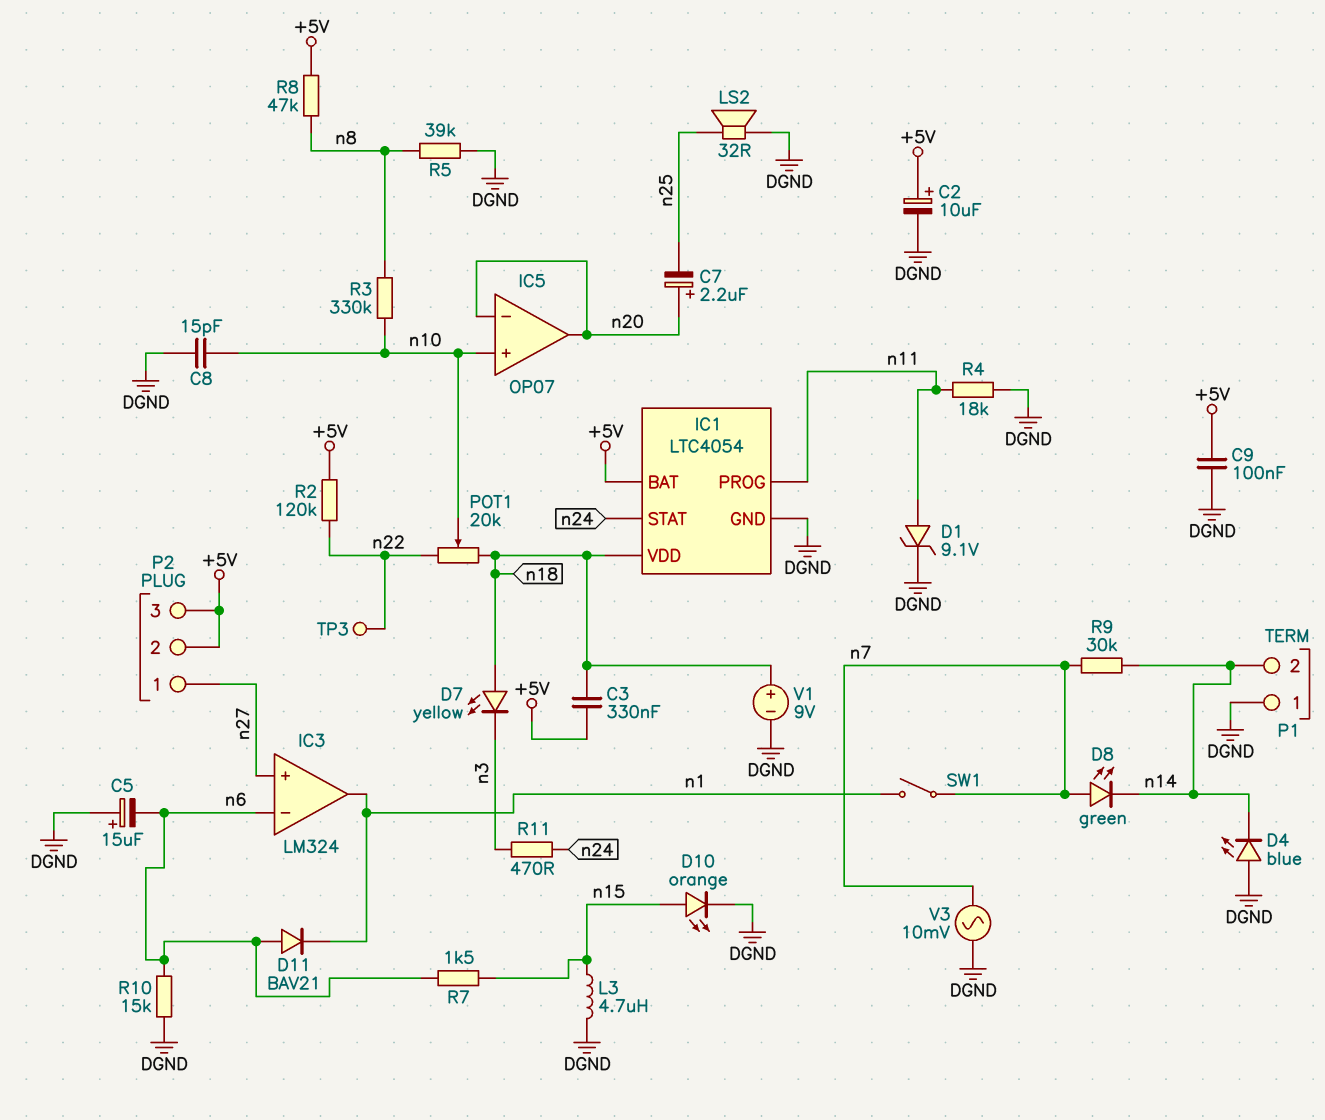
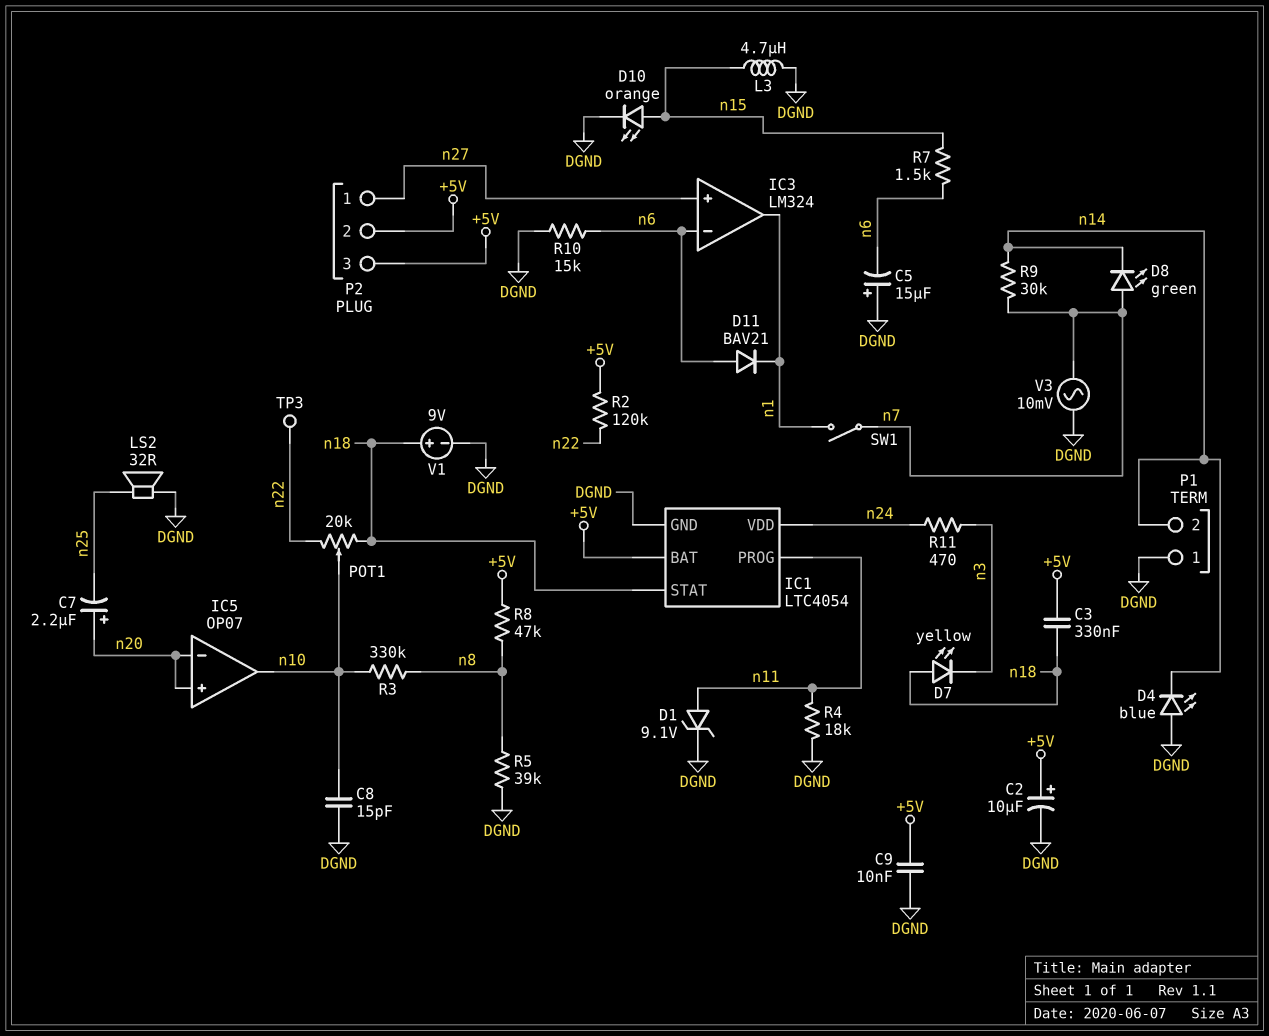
C9: 100nF (+5V, DGND) -> 10nF (+5V, DGND)
IC1 pin STAT: n24 -> n18
IC1 pin VDD: n18 -> n24
IC5 pin in+: n10 -> n20
IC5 pin out: n20 -> n10

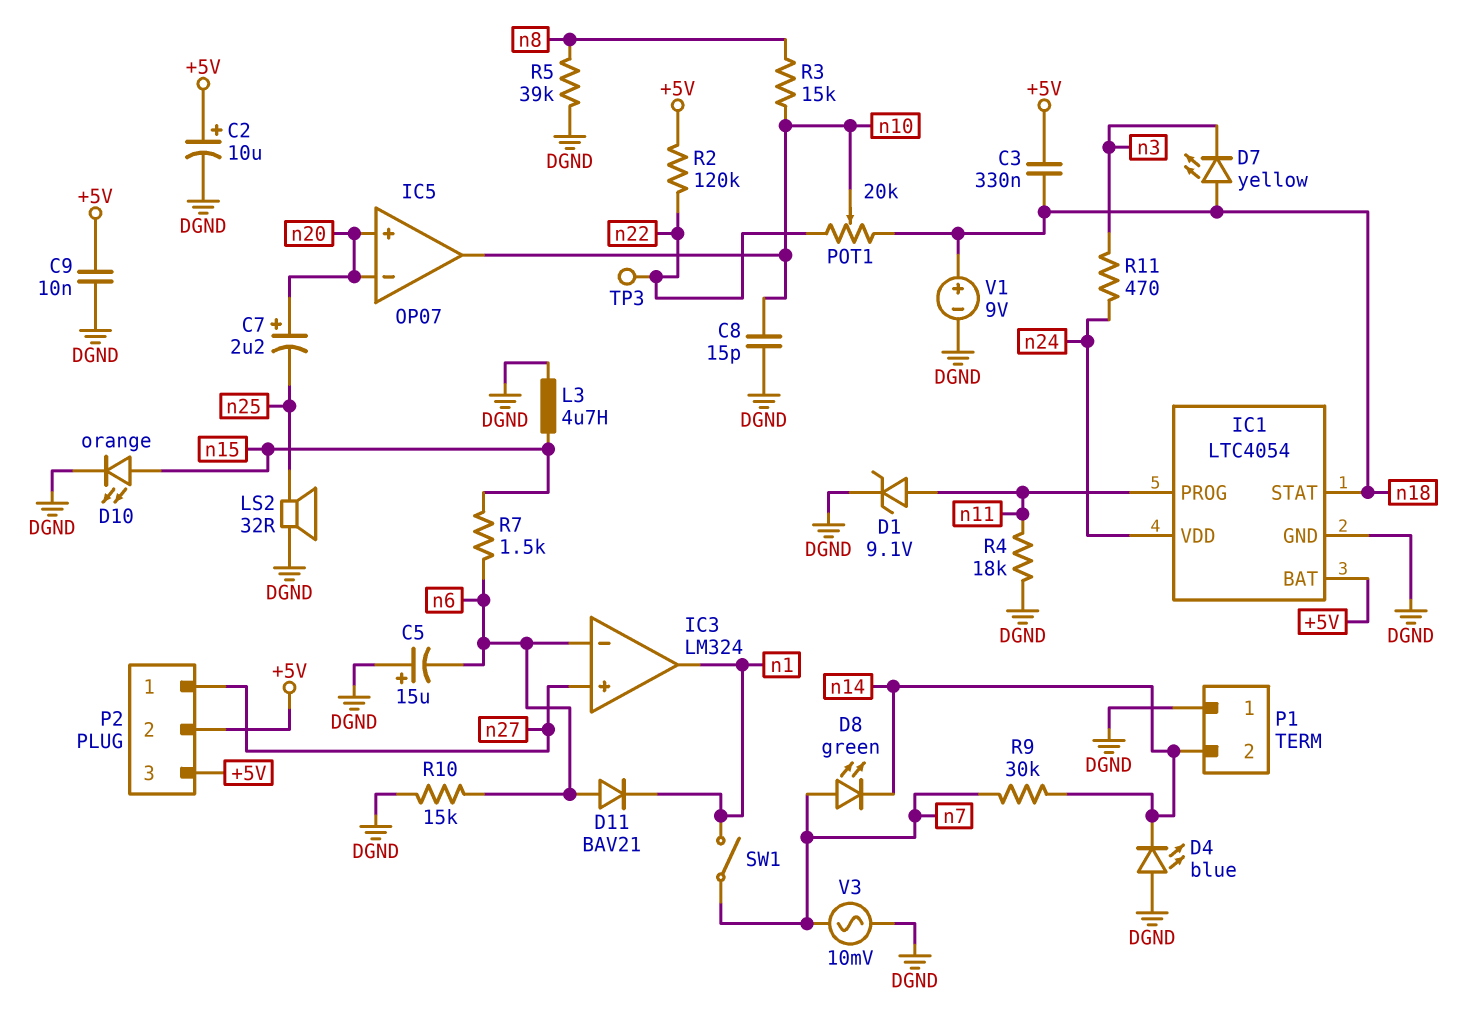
R3: 330k (n8, n10) -> 15k (n8, n10)
R8: 47k (+5V, n8) -> none

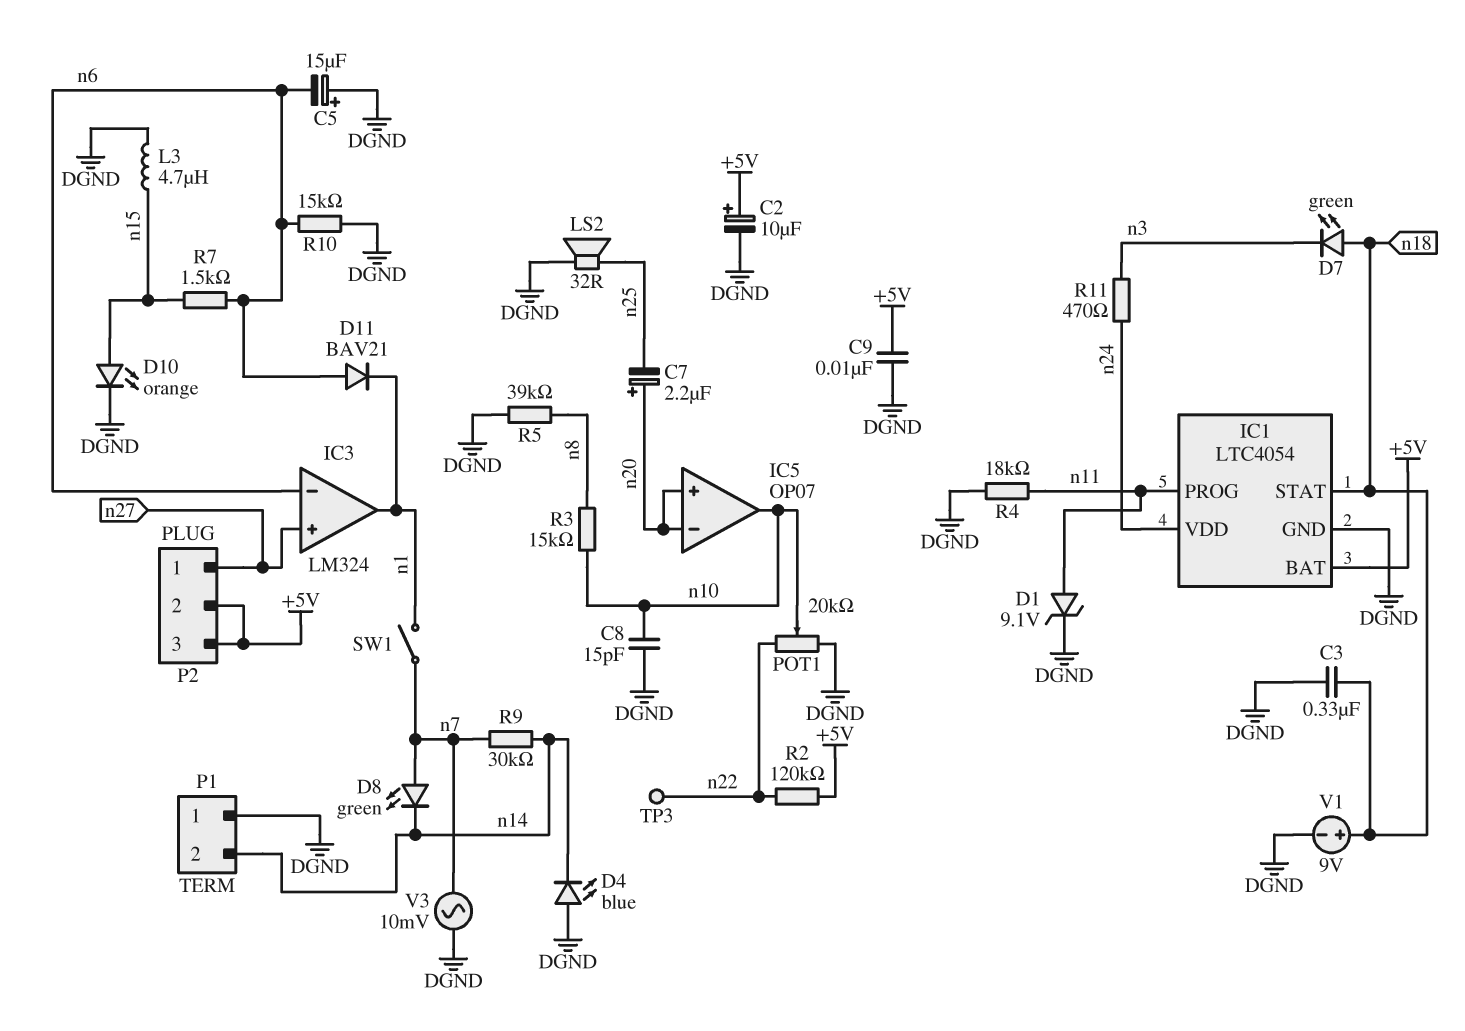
C3: 330nF (+5V, n18) -> 330nF (DGND, n18)
D7: LED yellow (A n18, K n3) -> LED green (A n18, K n3)
POT1: 20k (n18, n22, wiper n10) -> 20k (DGND, n22, wiper n10)

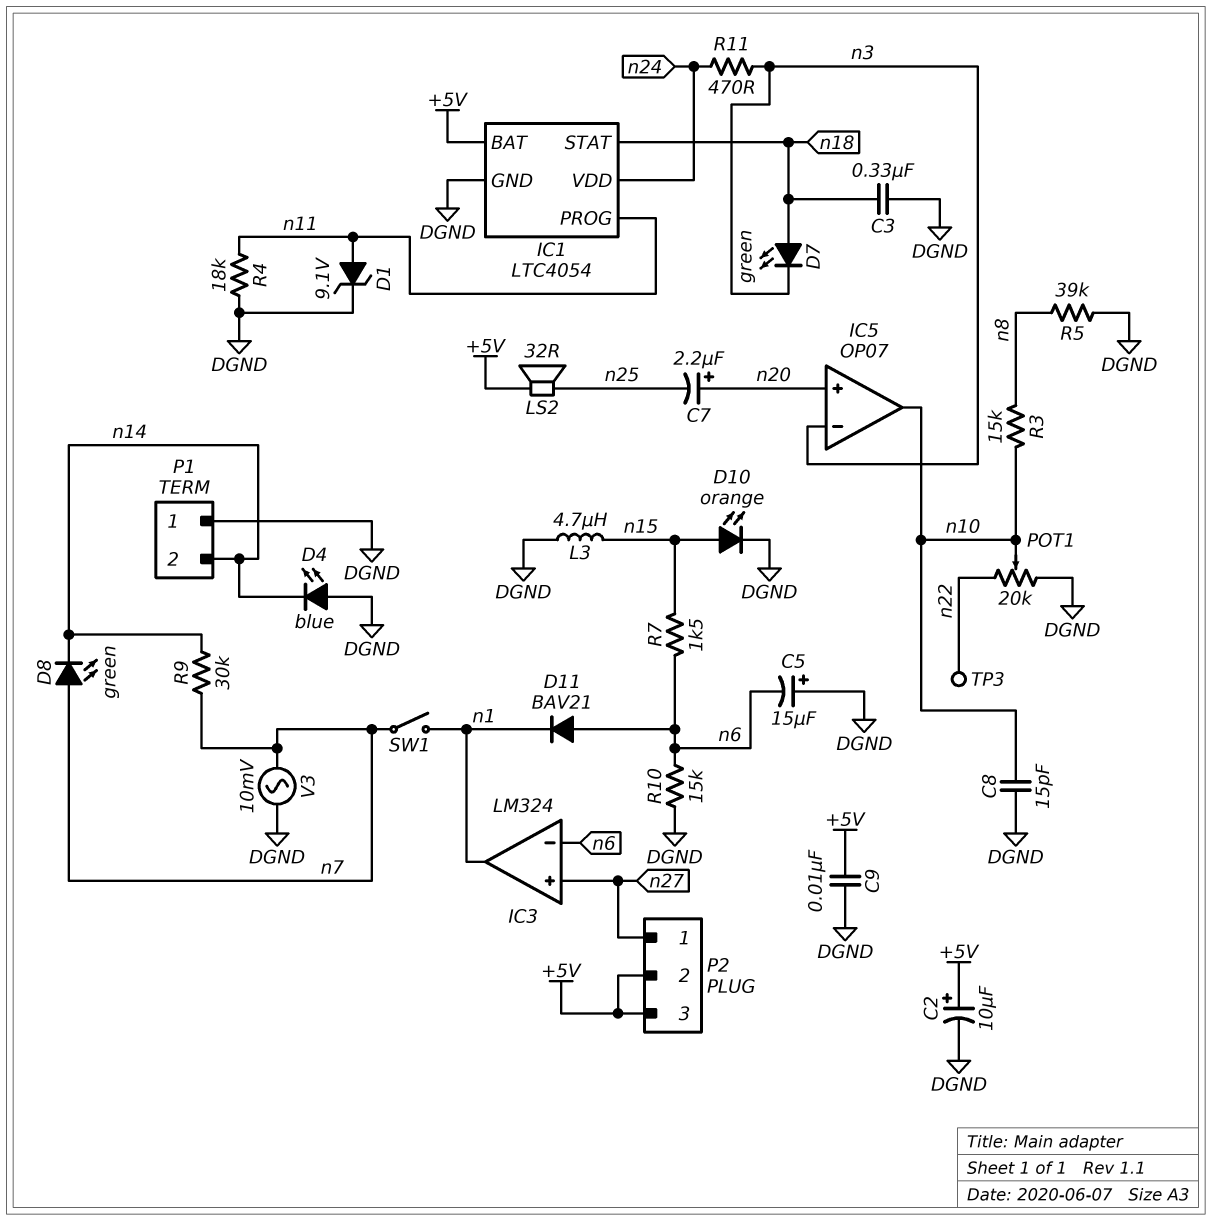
IC5 pin in-: n20 -> n3
LS2: speaker 32R (DGND, n25) -> speaker 32R (+5V, n25)
R2: 120k (+5V, n22) -> none
V1: 9V (plus n18, minus DGND) -> none

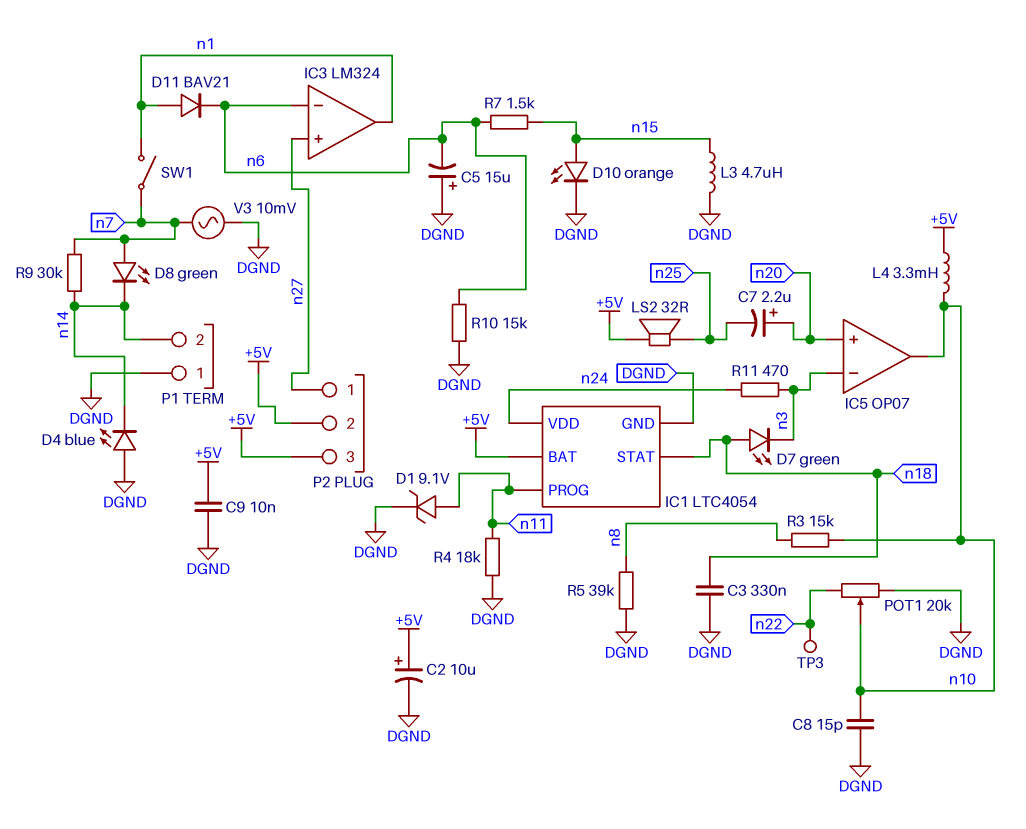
D11: diode BAV21 (A n6, K n1) -> diode BAV21 (A n1, K n6)
L4: none -> 3.3mH (+5V, n10)

